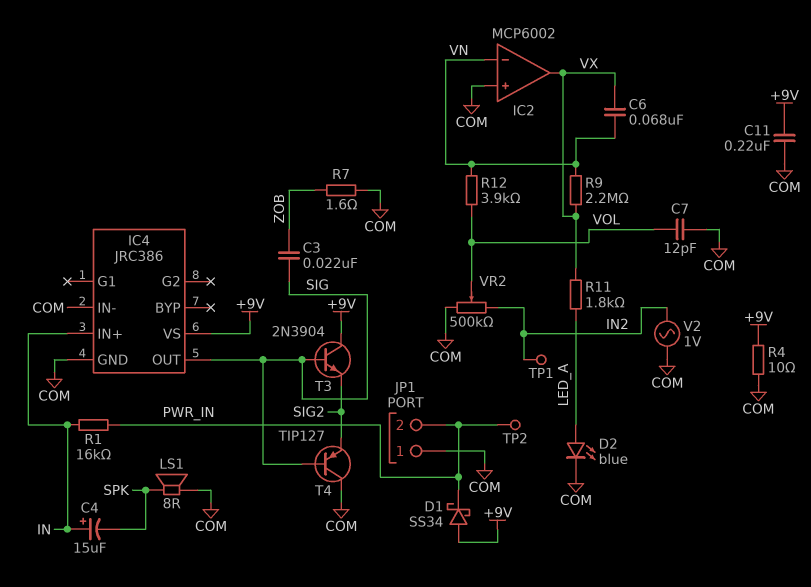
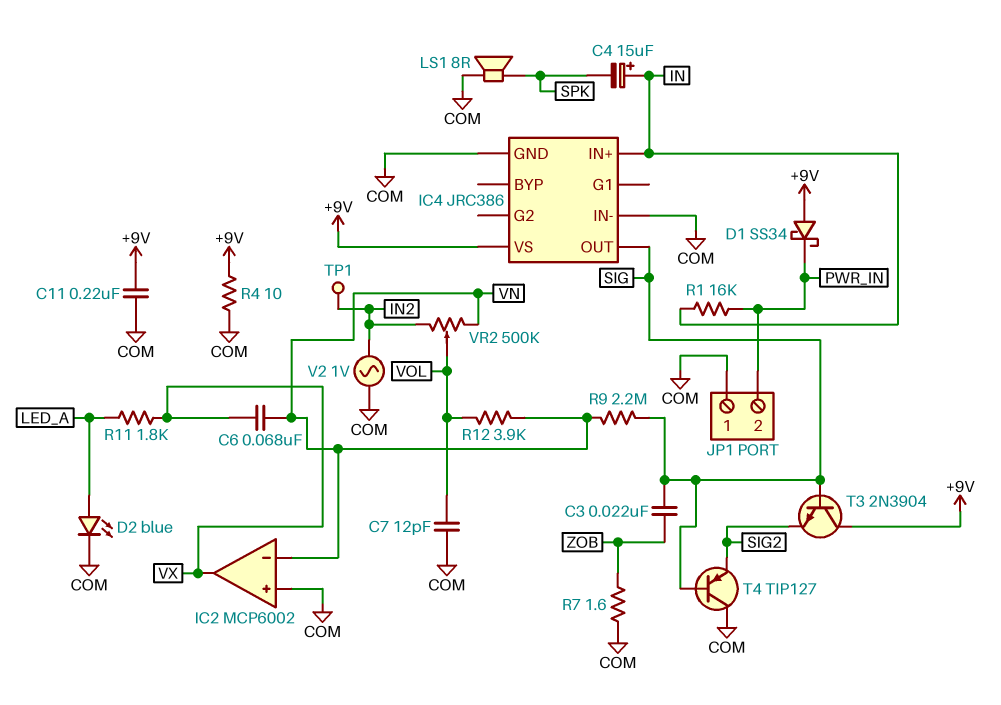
R9: 2.2M (VN, VX) -> 2.2M (SIG, VN)
TP2: test point (PWR_IN) -> none
VR2: 500k (COM, IN2, wiper VOL) -> 500k (IN2, VN, wiper VOL)

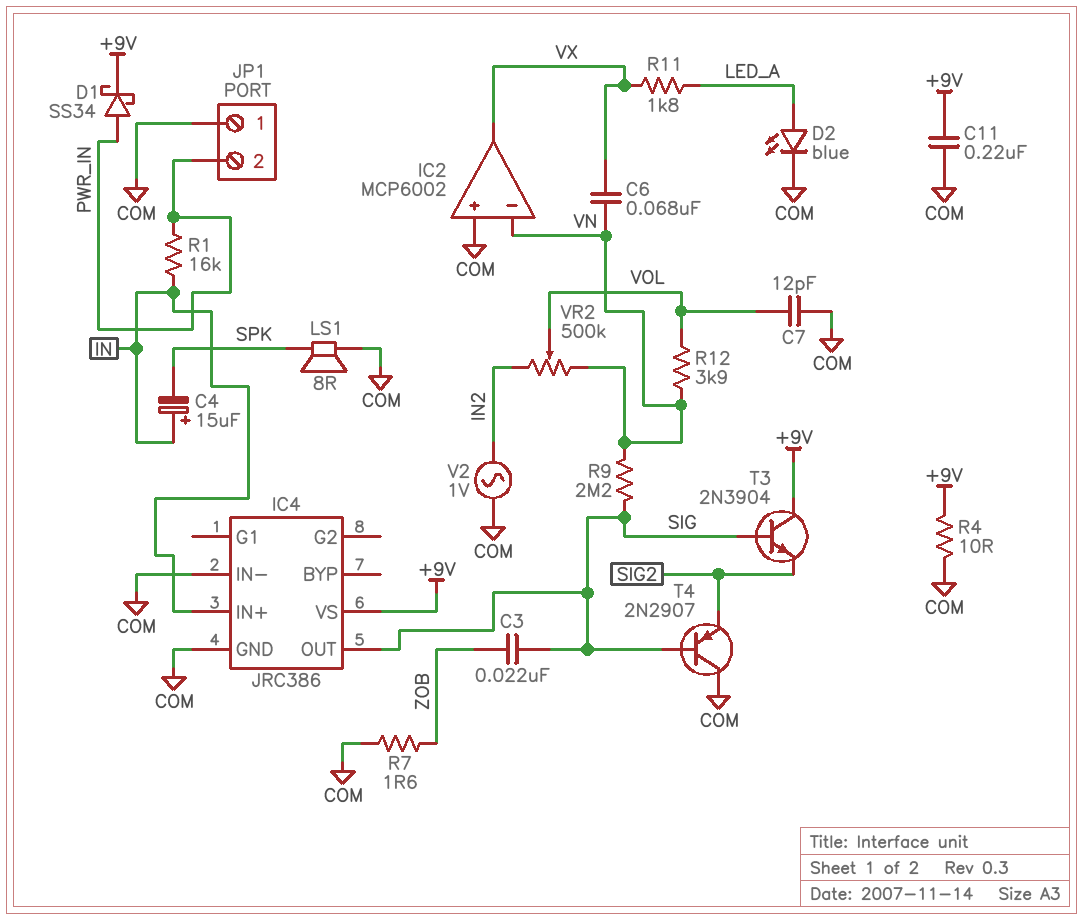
D1: schottky SS34 (A +9V, K PWR_IN) -> schottky SS34 (A PWR_IN, K +9V)
T4: PNP TIP127 (B SIG, C COM, E SIG2) -> PNP 2N2907 (B SIG, C COM, E SIG2)
TP1: test point (IN2) -> none

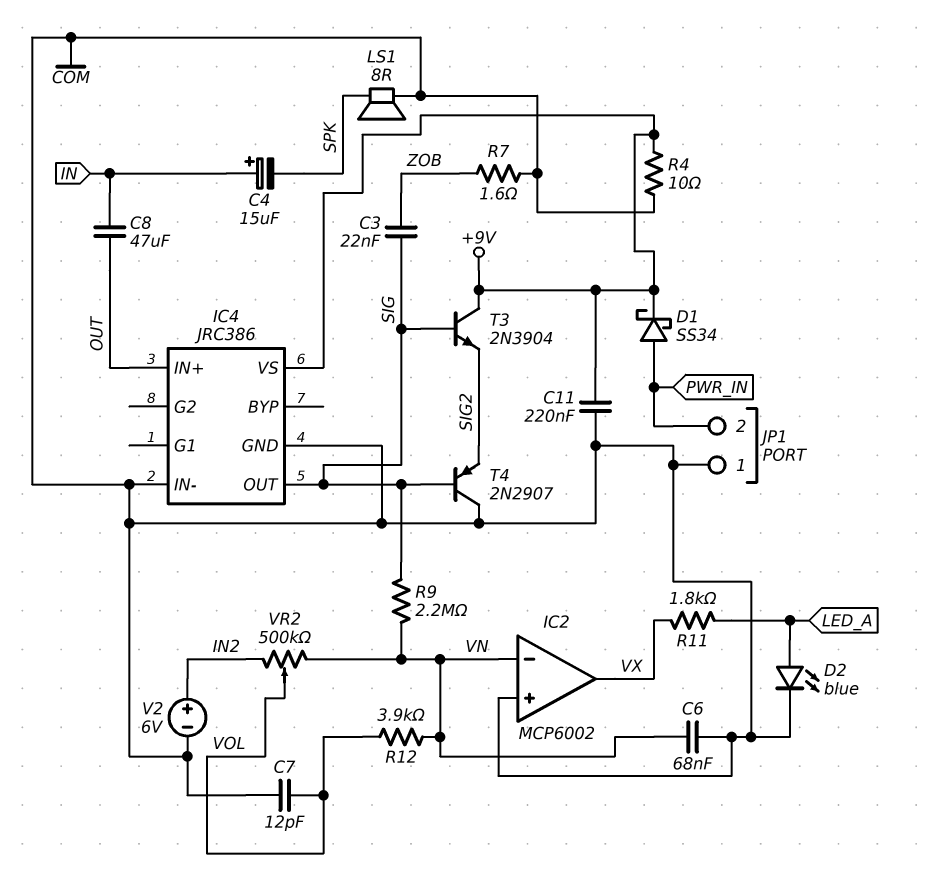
C6: 68nF (VN, VX) -> 68nF (COM, VN)
C8: none -> 47uF (IN, OUT)
IC4 pin IN+: IN -> OUT
R1: 16k (IN, PWR_IN) -> none
V2: AC 1V (COM, IN2) -> 6V (plus IN2, minus COM)

